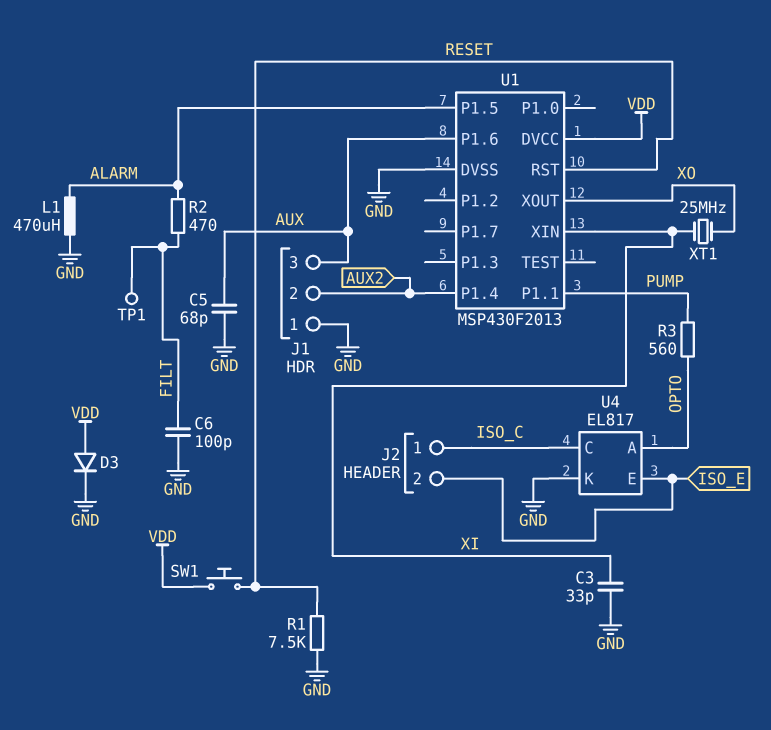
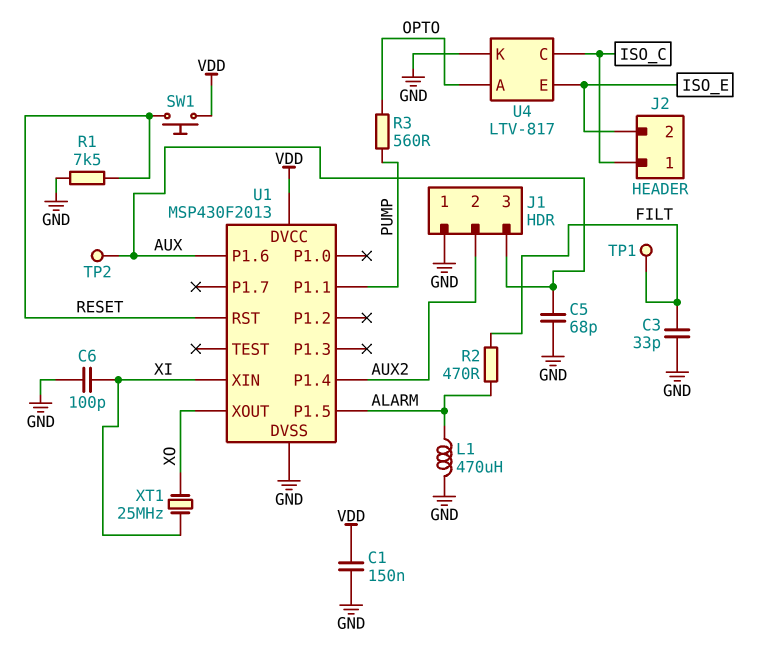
C1: none -> 150nF (GND, VDD)
C3: 33pF (GND, XI) -> 33pF (FILT, GND)
C6: 100pF (FILT, GND) -> 100pF (GND, XI)
D3: diode (A VDD, K GND) -> none
TP2: none -> test point (AUX)
U4: EL817 -> LTV-817

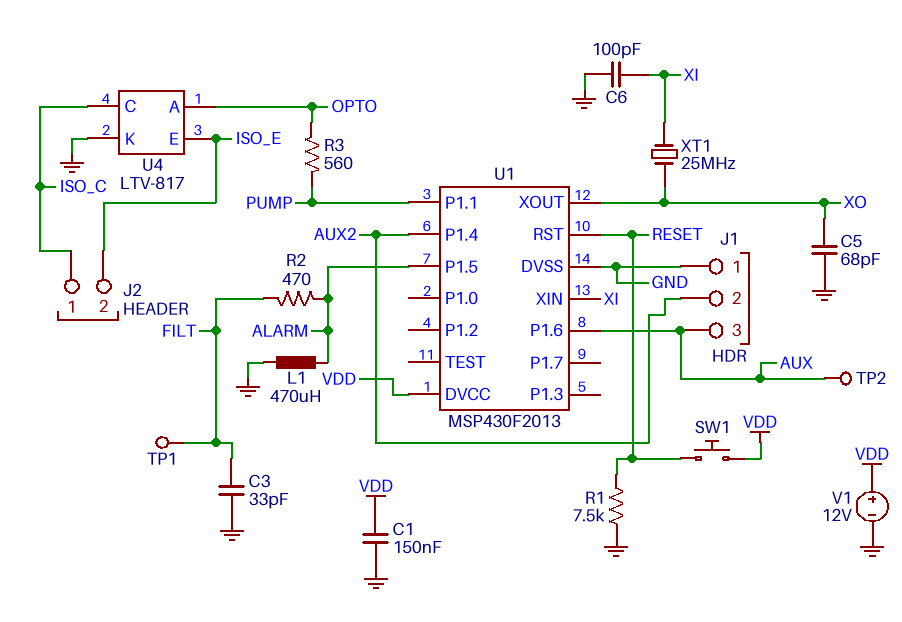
C5: 68pF (AUX, GND) -> 68pF (GND, XO)
V1: none -> 12V (plus VDD, minus GND)

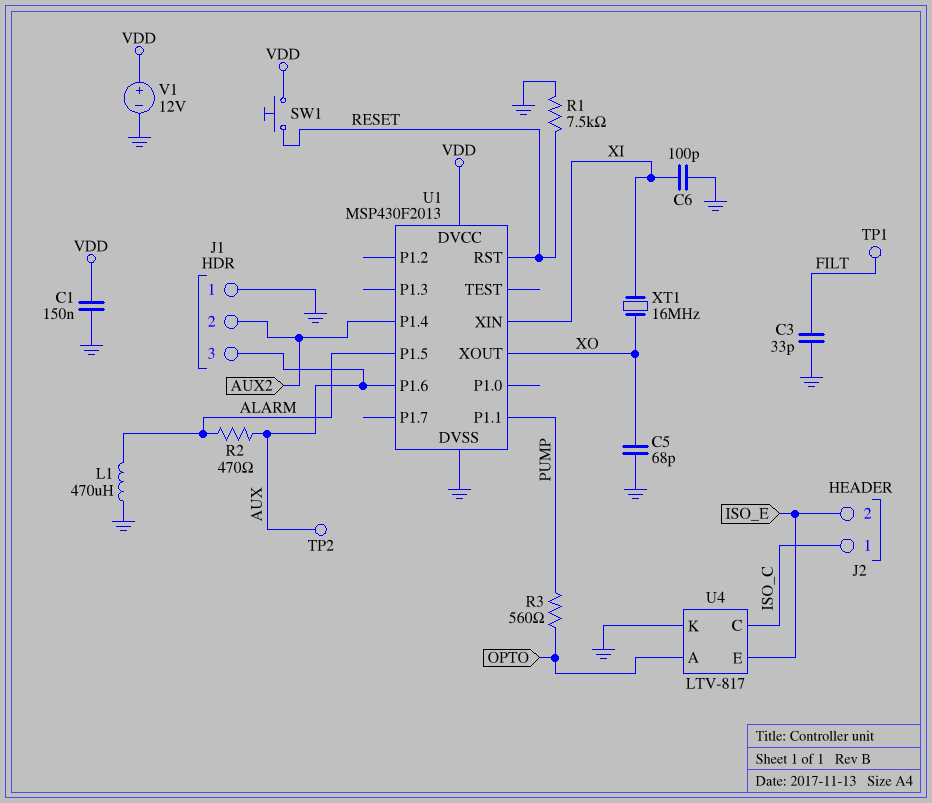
R2: 470 (ALARM, FILT) -> 470 (ALARM, AUX)
XT1: 25MHz (XI, XO) -> 16MHz (XI, XO)

